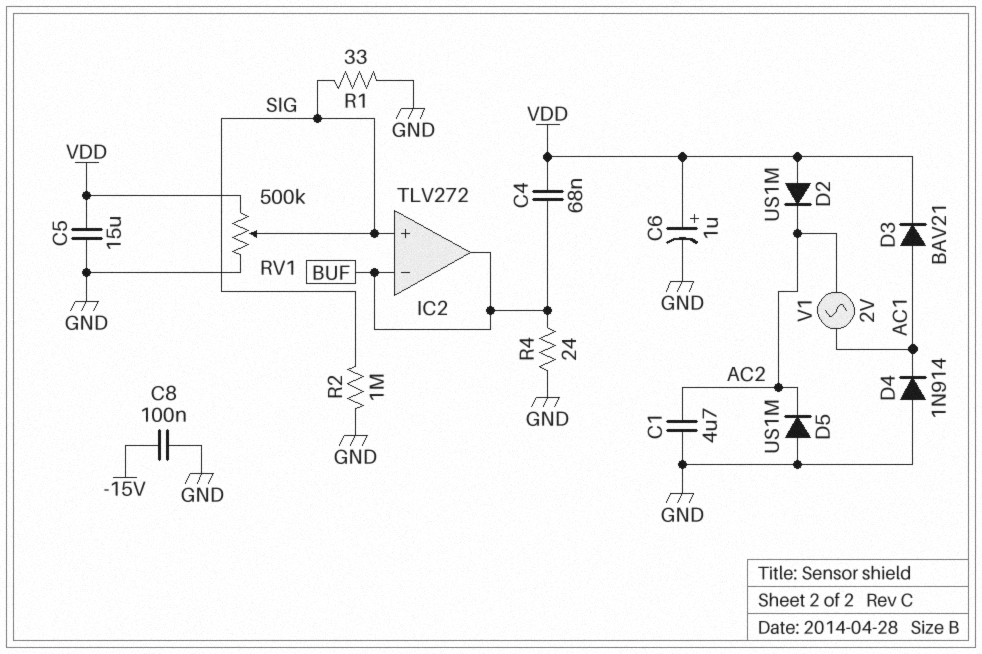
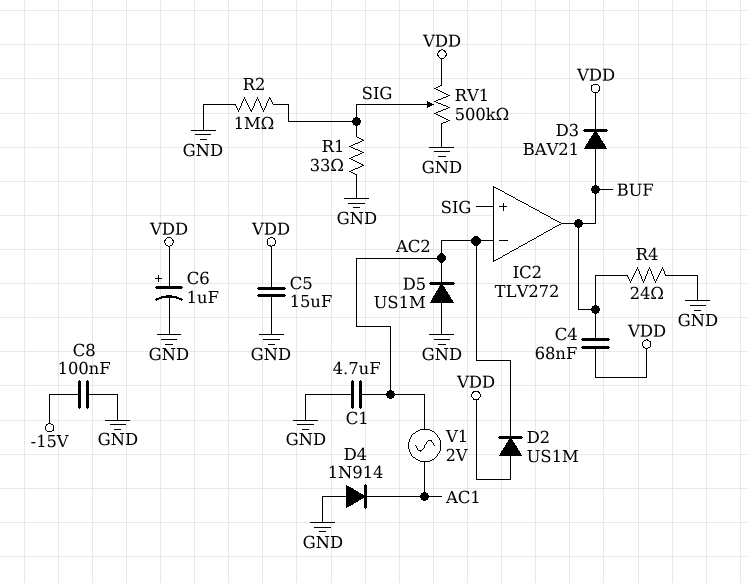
D3: diode BAV21 (A AC1, K VDD) -> diode BAV21 (A BUF, K VDD)
IC2 pin in-: BUF -> AC2

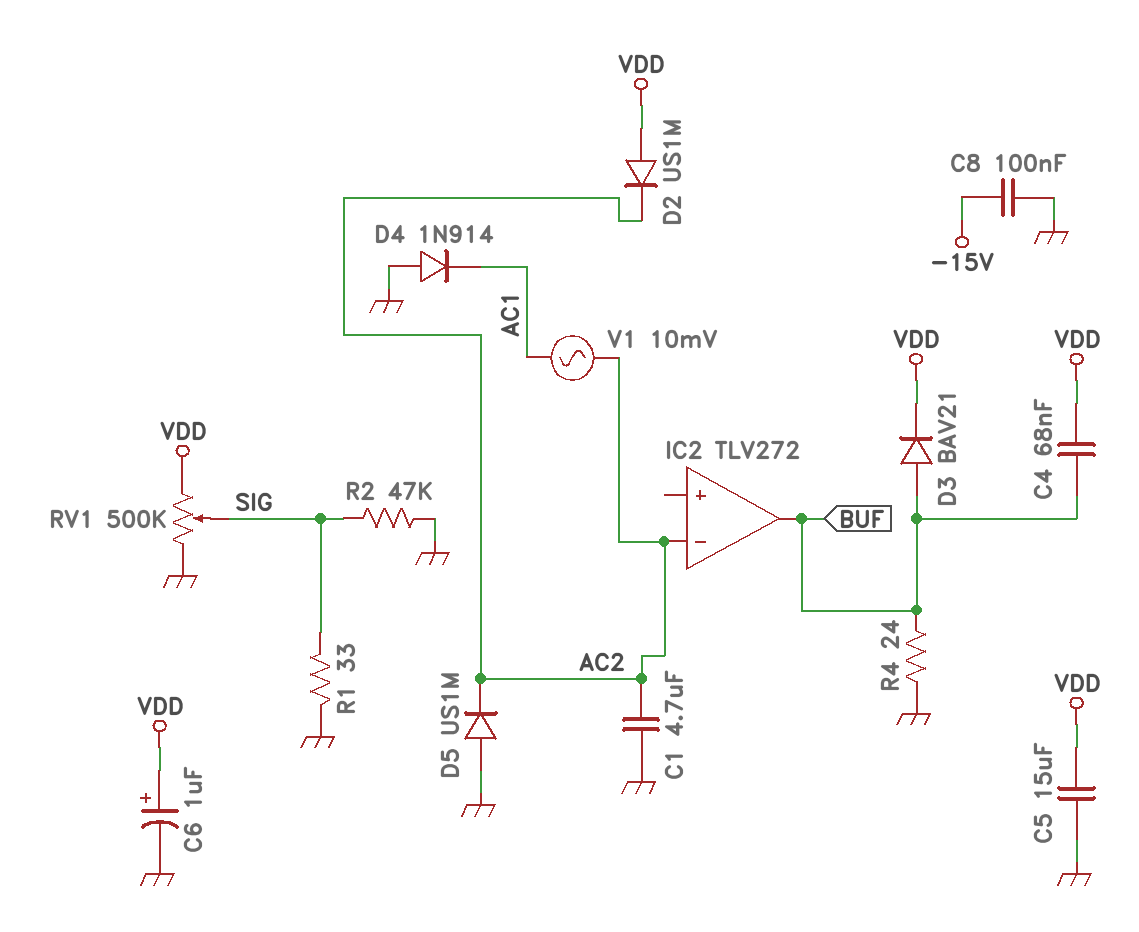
IC2 pin in+: SIG -> none
R2: 1M (GND, SIG) -> 47k (GND, SIG)
V1: AC 2V (AC1, AC2) -> AC 10mV (AC1, AC2)

